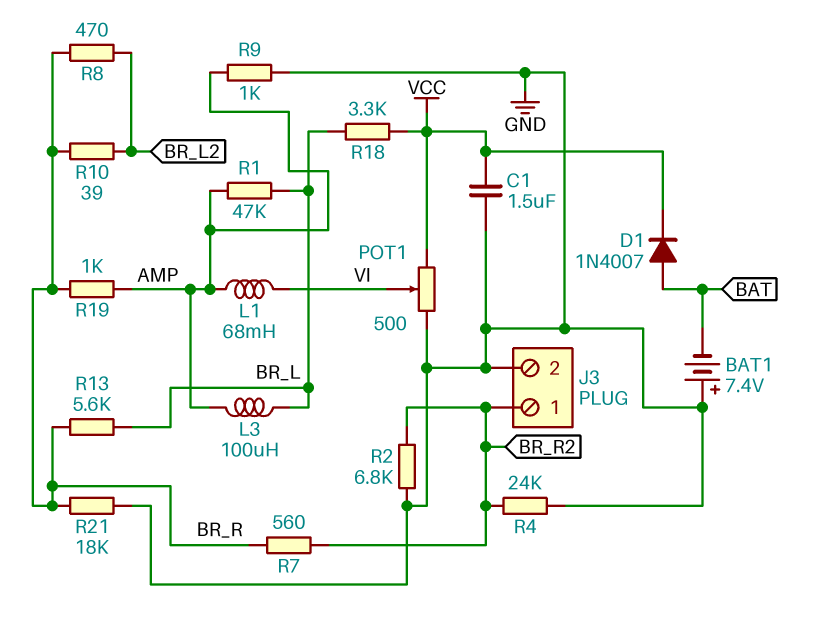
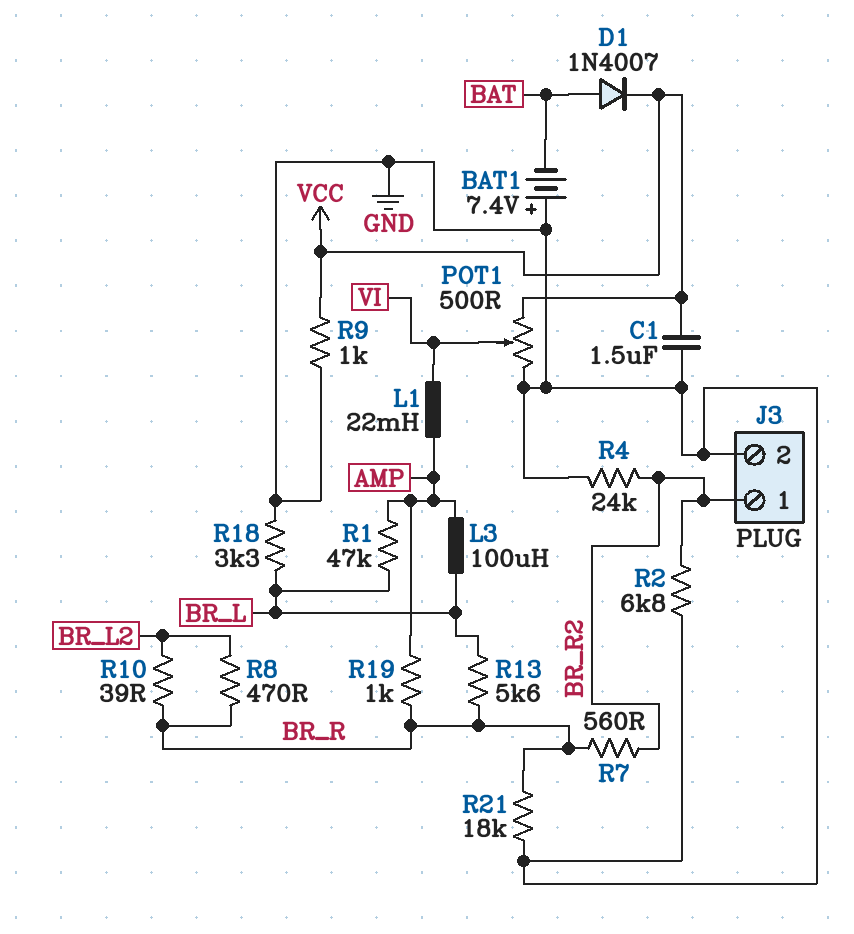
L1: 68mH (AMP, VI) -> 22mH (AMP, VI)
R9: 1k (AMP, GND) -> 1k (GND, VCC)
R18: 3.3k (BR_L, VCC) -> 3.3k (BR_L, GND)

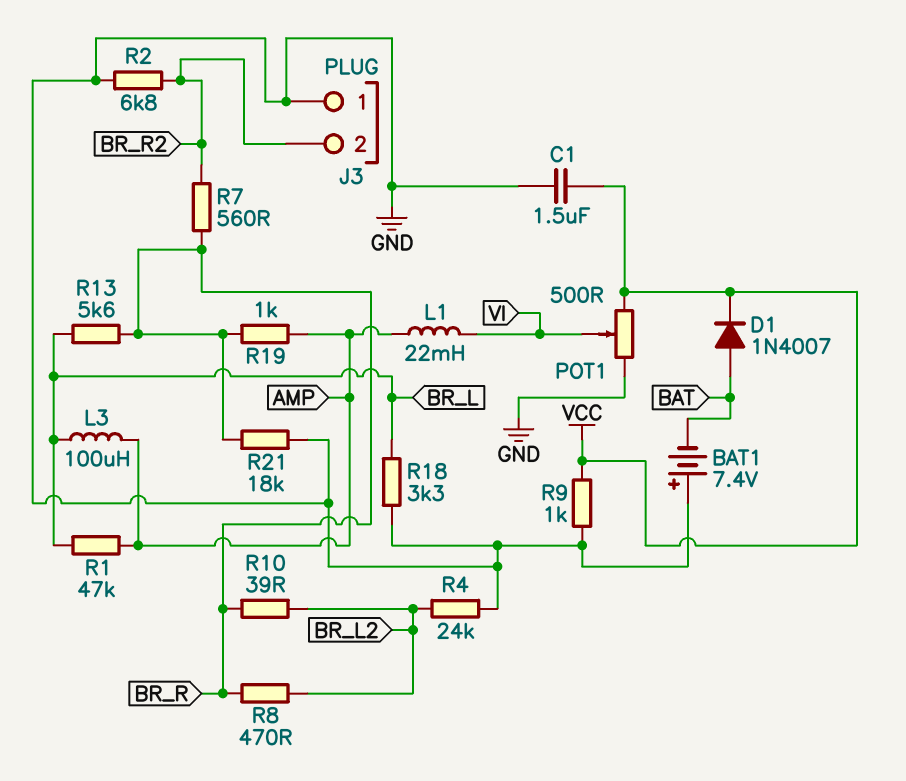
J3 pin 1: BR_R2 -> GND
J3 pin 2: GND -> BR_R2
R4: 24k (BR_R2, GND) -> 24k (BR_L2, GND)

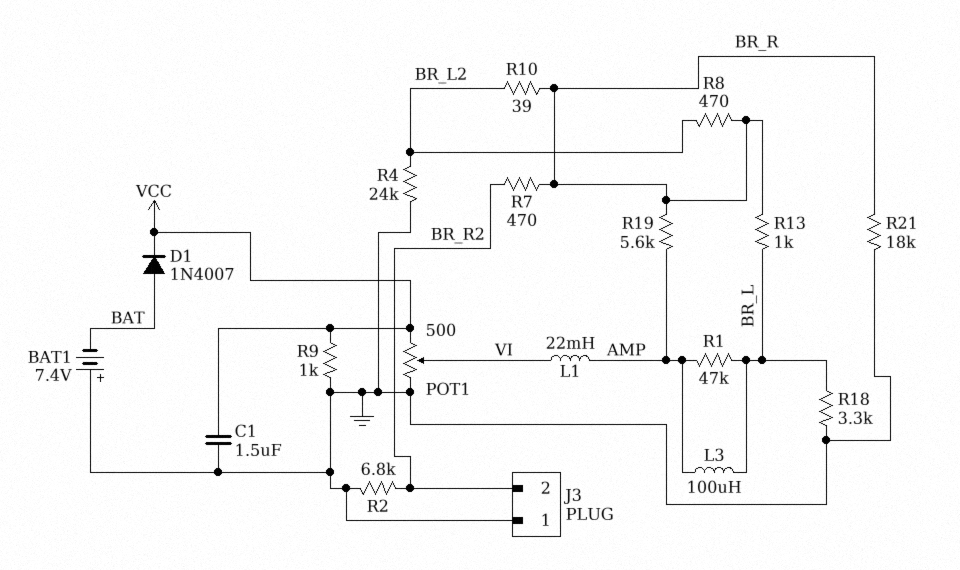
R7: 560 (BR_R, BR_R2) -> 470 (BR_R, BR_R2)
R13: 5.6k (BR_L, BR_R) -> 1k (BR_L, BR_R)
R19: 1k (AMP, BR_R) -> 5.6k (AMP, BR_R)

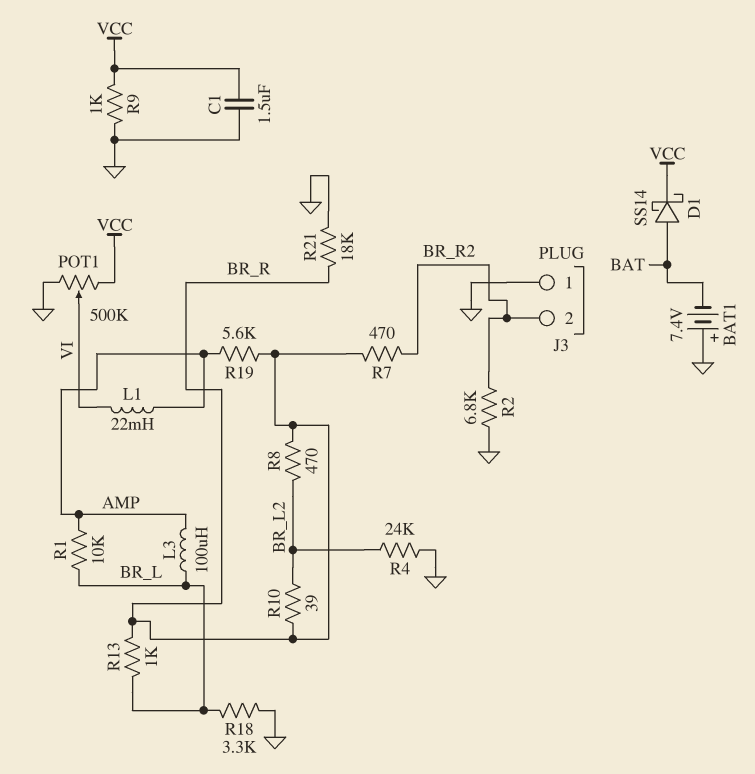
D1: diode 1N4007 (A BAT, K VCC) -> schottky SS14 (A BAT, K VCC)
POT1: 500 (GND, VCC, wiper VI) -> 500k (GND, VCC, wiper VI)
R1: 47k (AMP, BR_L) -> 10k (AMP, BR_L)

